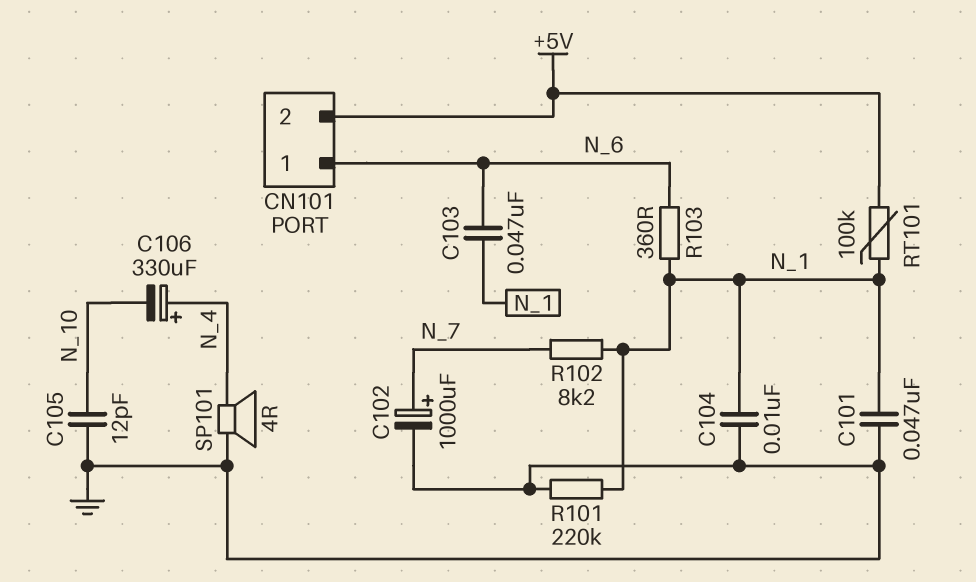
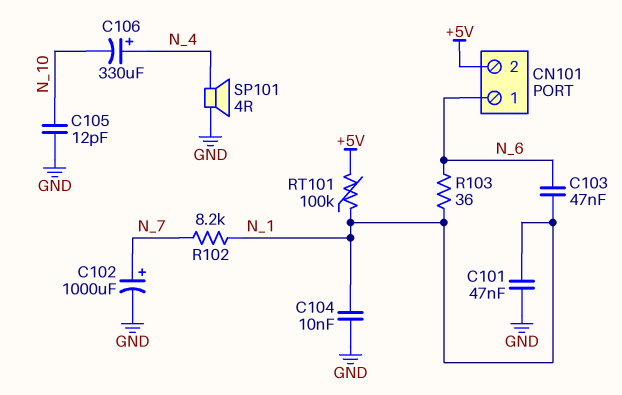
R101: 220k (GND, N_1) -> none
R103: 360 (N_1, N_6) -> 36 (N_1, N_6)

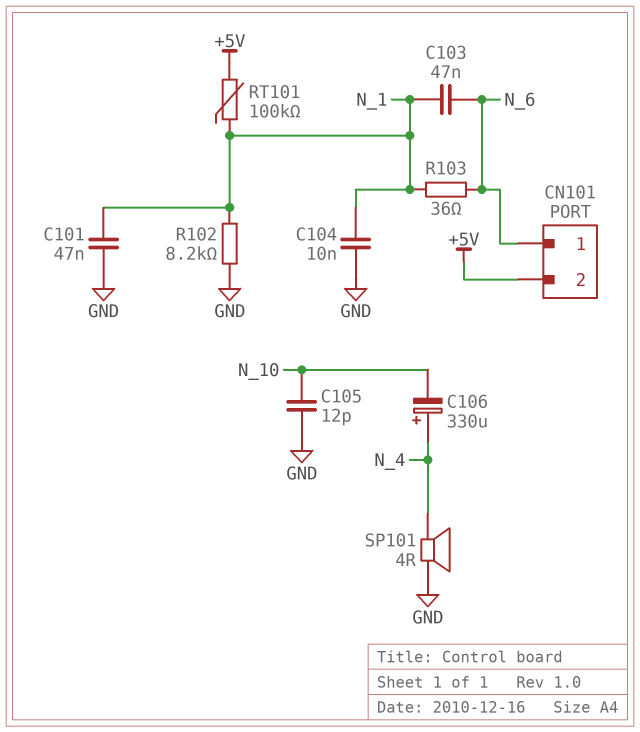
C102: 1000uF (plus N_7, minus GND) -> none
R102: 8.2k (N_1, N_7) -> 8.2k (GND, N_1)

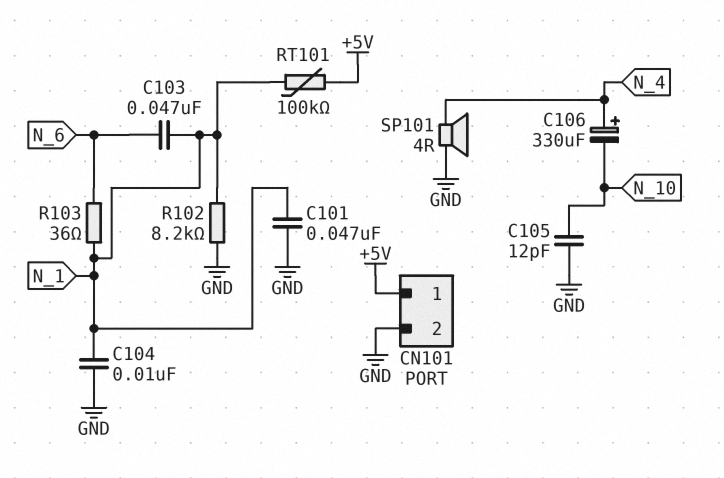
CN101 pin 1: N_6 -> +5V
CN101 pin 2: +5V -> GND

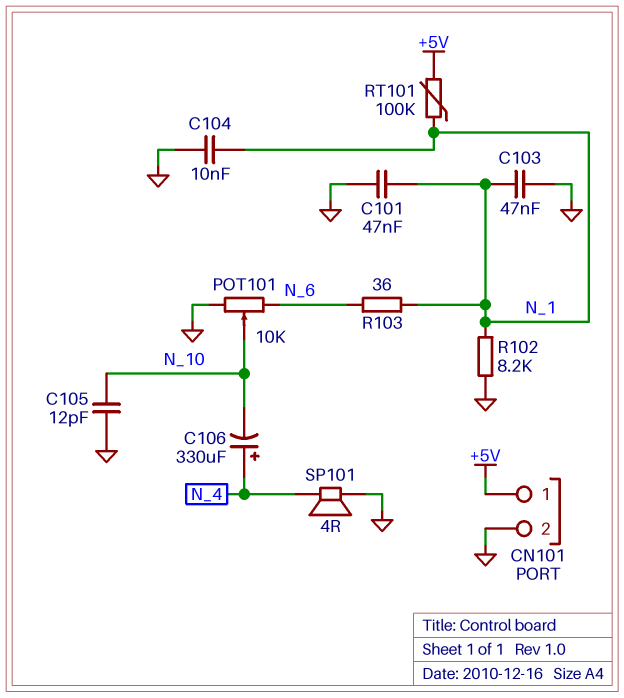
C103: 47nF (N_1, N_6) -> 47nF (GND, N_1)
POT101: none -> 10k (GND, N_6, wiper N_10)

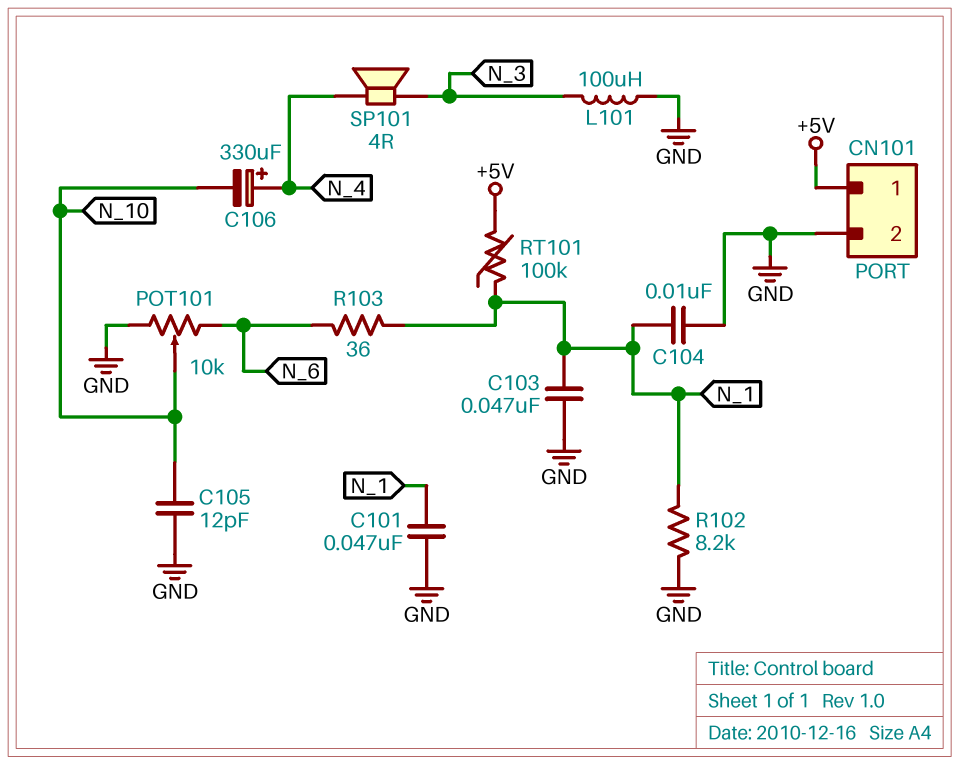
L101: none -> 100uH (GND, N_3)
SP101: speaker 4R (GND, N_4) -> speaker 4R (N_3, N_4)

